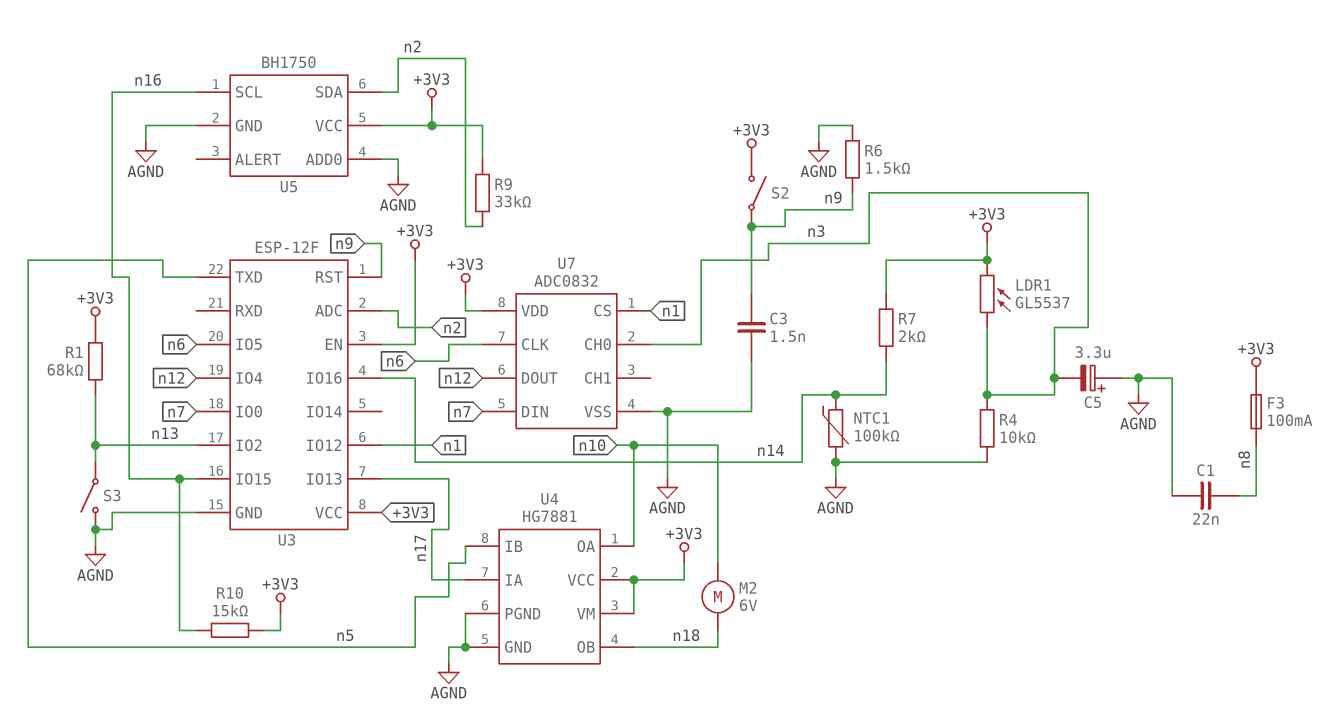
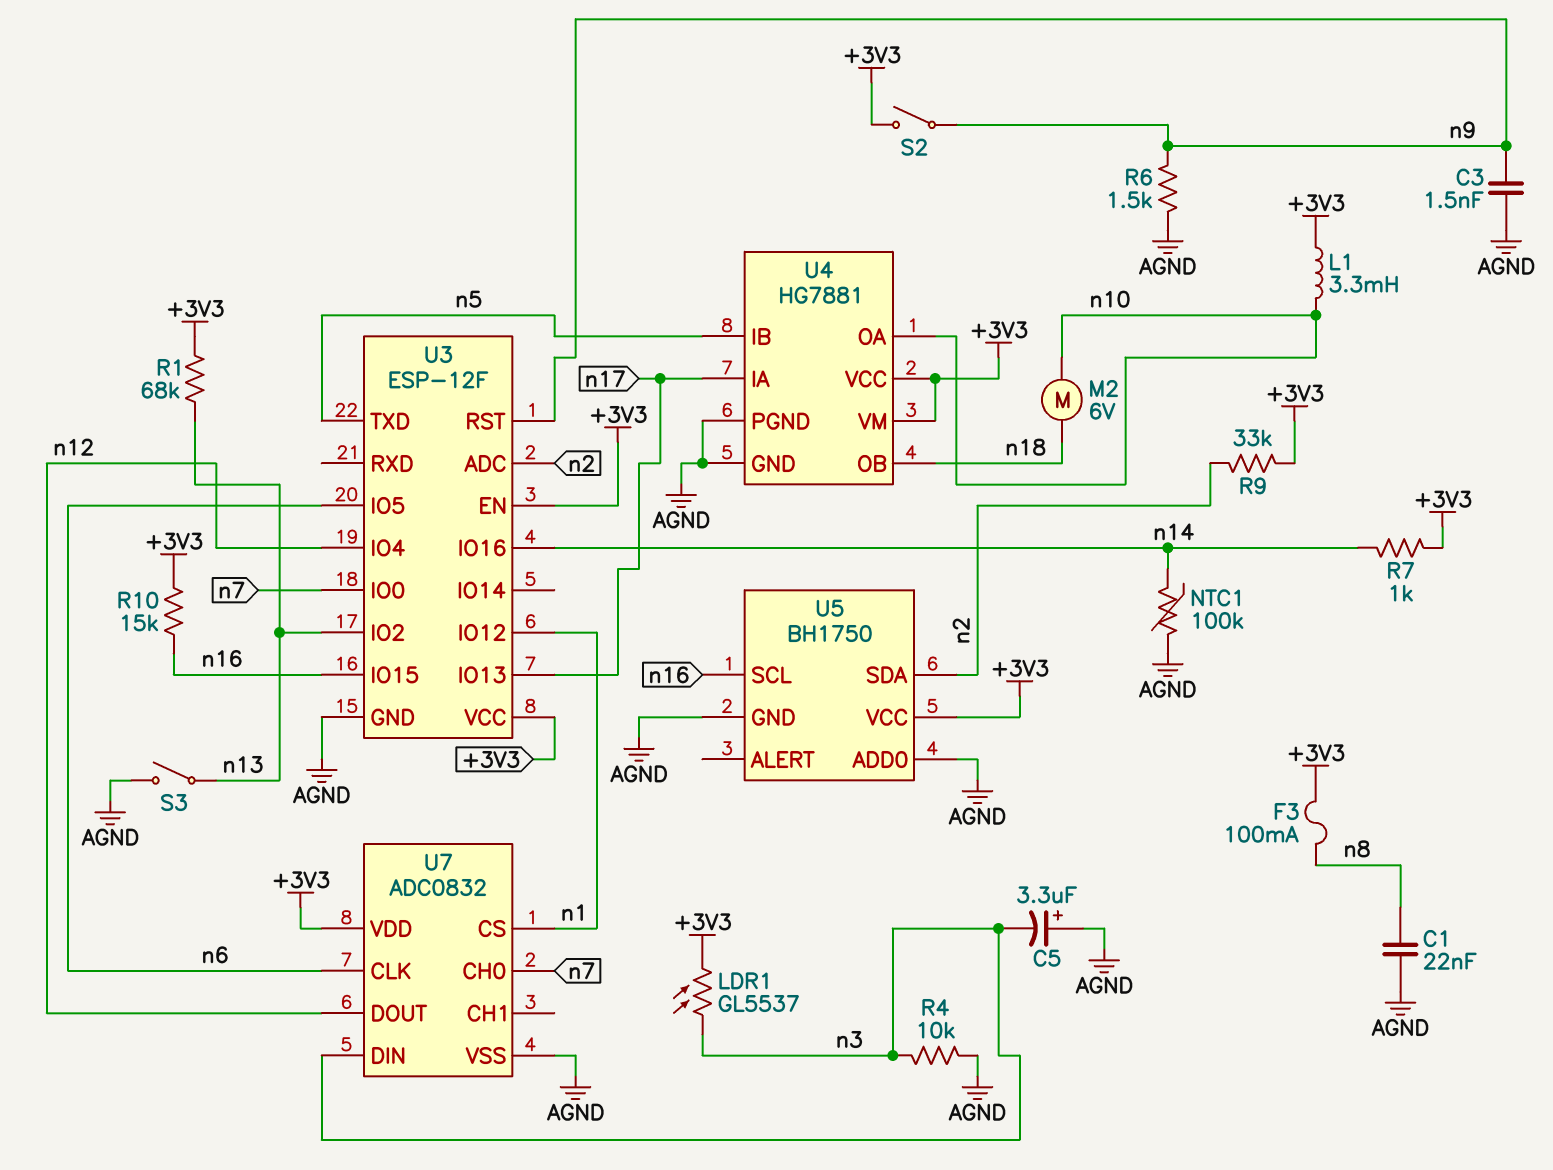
L1: none -> 3.3mH (+3V3, n10)
R7: 2k (+3V3, n14) -> 1k (+3V3, n14)
U7 pin CH0: n3 -> n7
U7 pin DIN: n7 -> n3

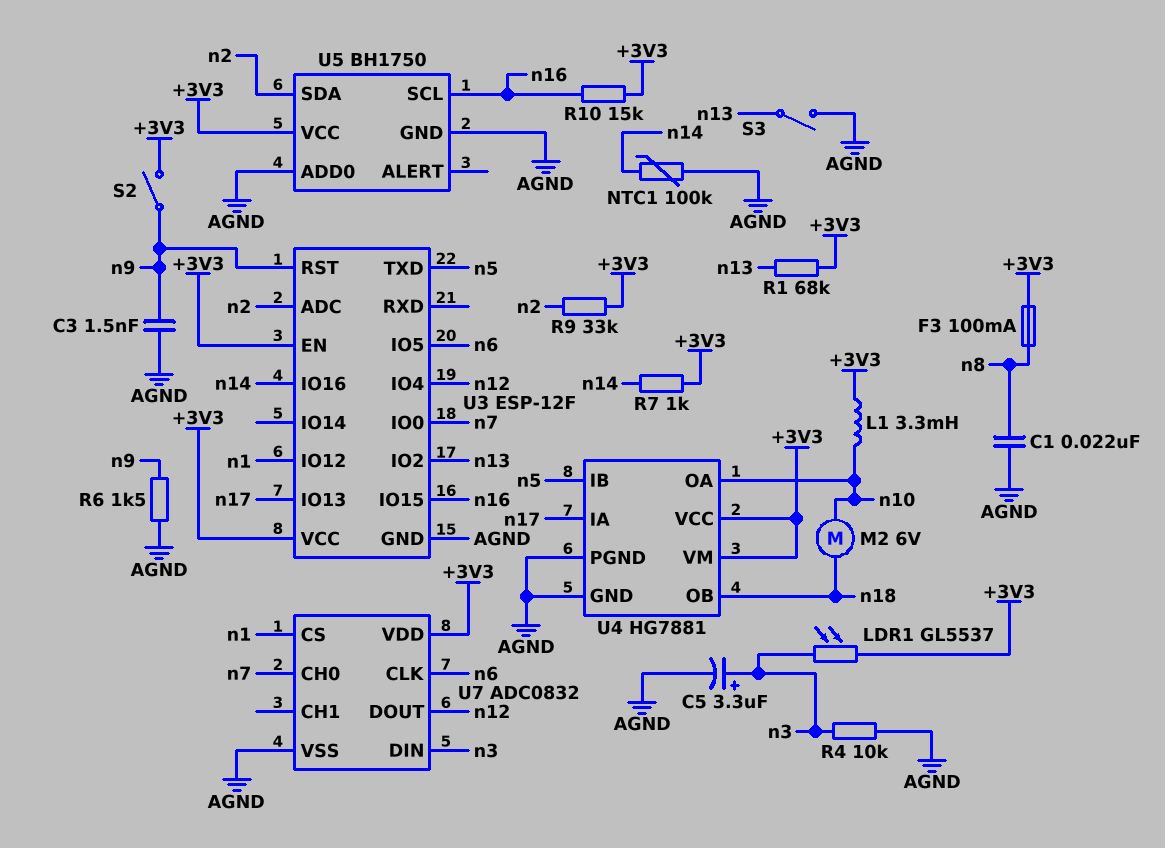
C5: 3.3uF (plus AGND, minus n3) -> 3.3uF (plus n3, minus AGND)

